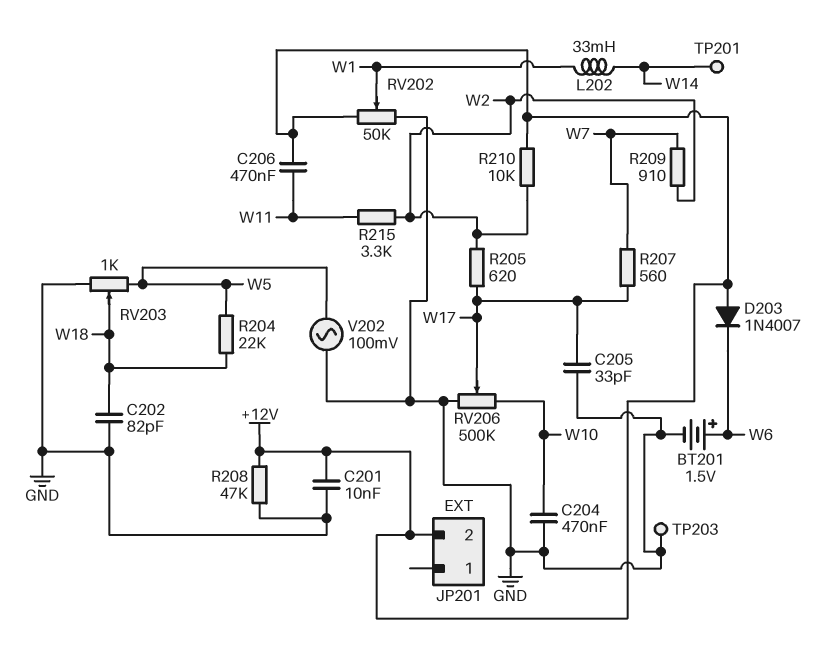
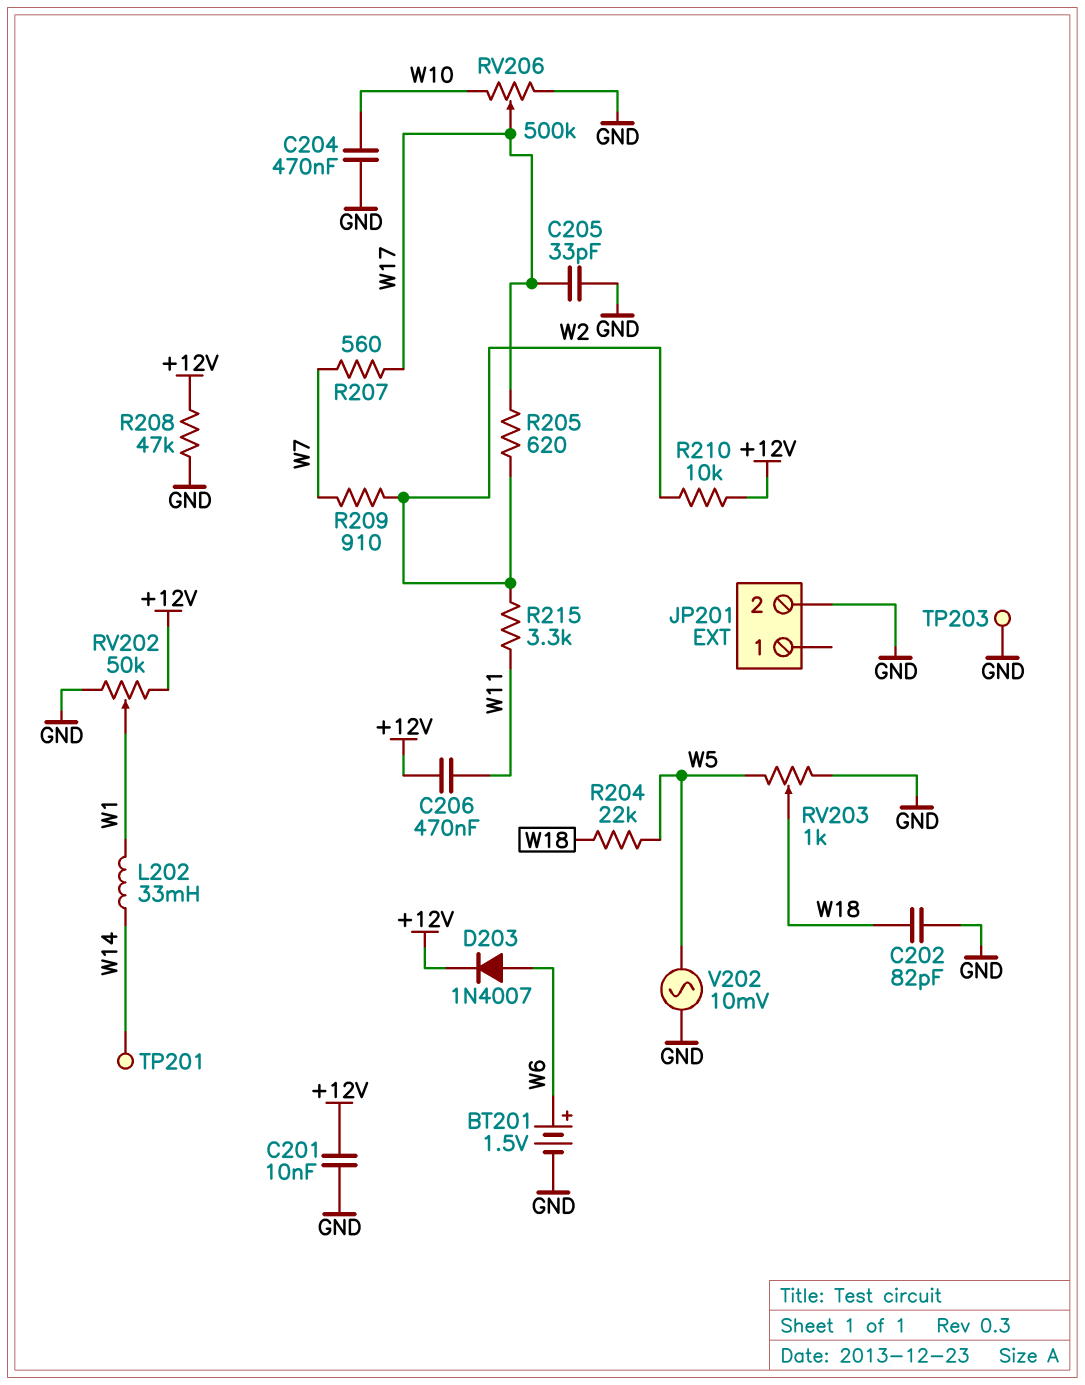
D203: diode 1N4007 (A +12V, K W6) -> diode 1N4007 (A W6, K +12V)
JP201 pin 2: +12V -> GND
V202: AC 100mV (GND, W5) -> AC 10mV (GND, W5)

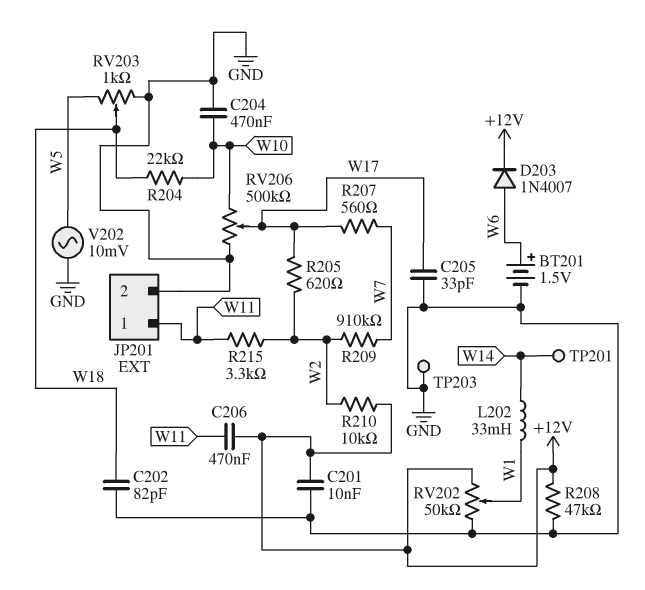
JP201 pin 1: none -> W11
R204: 22k (W5, W18) -> 22k (W10, W18)
R209: 910 (W2, W7) -> 910k (W2, W7)

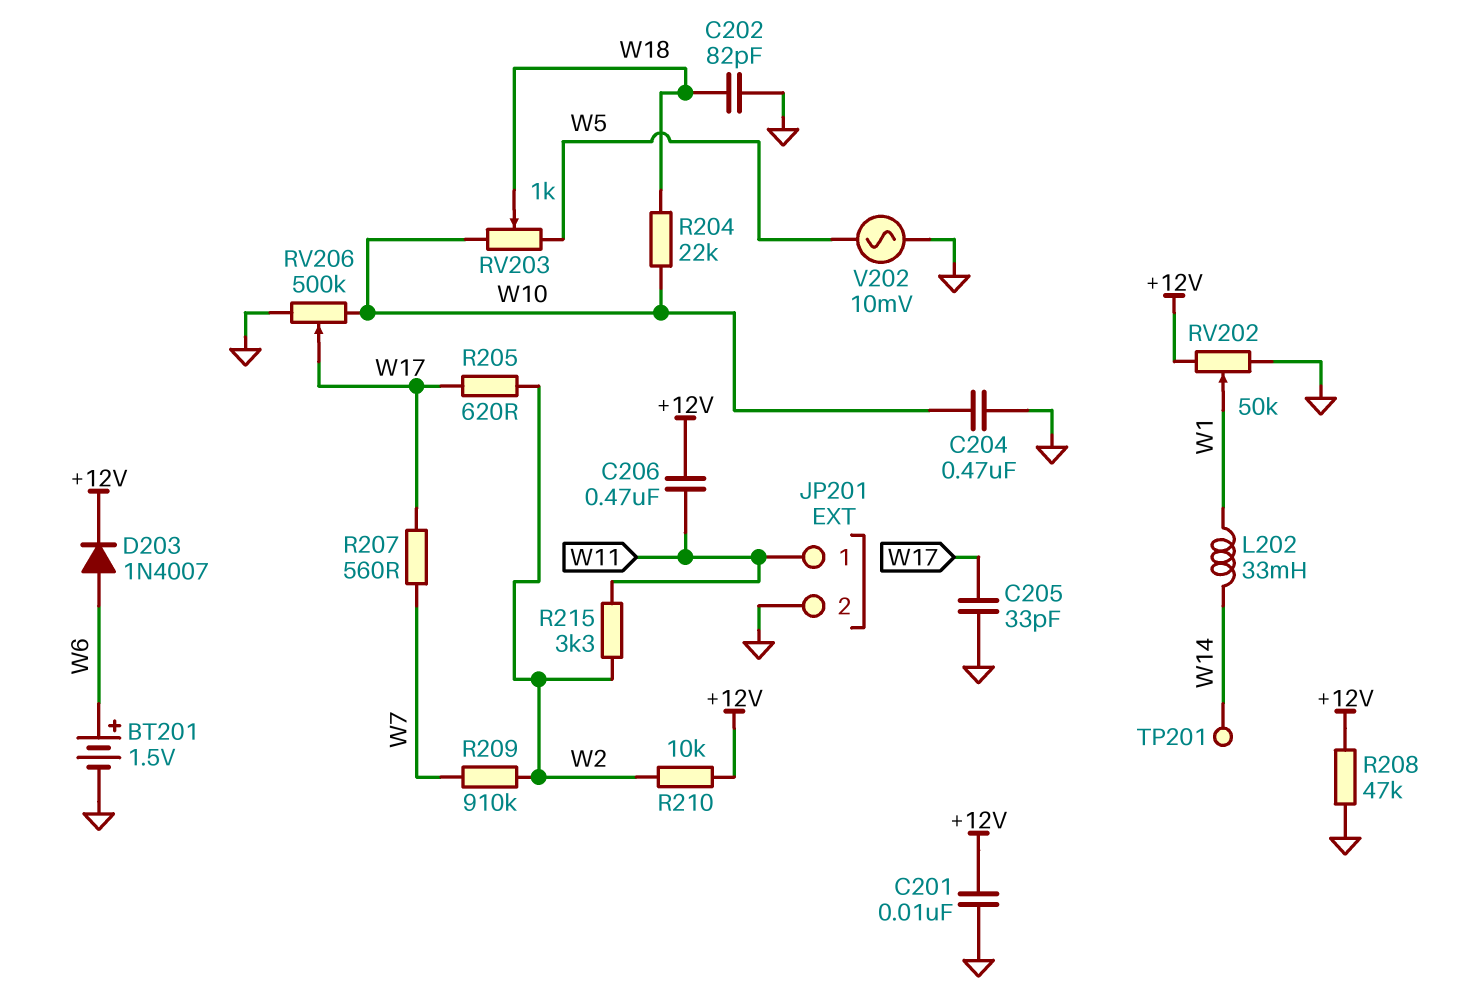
RV203: 1k (GND, W5, wiper W18) -> 1k (W5, W10, wiper W18)
TP203: test point (GND) -> none

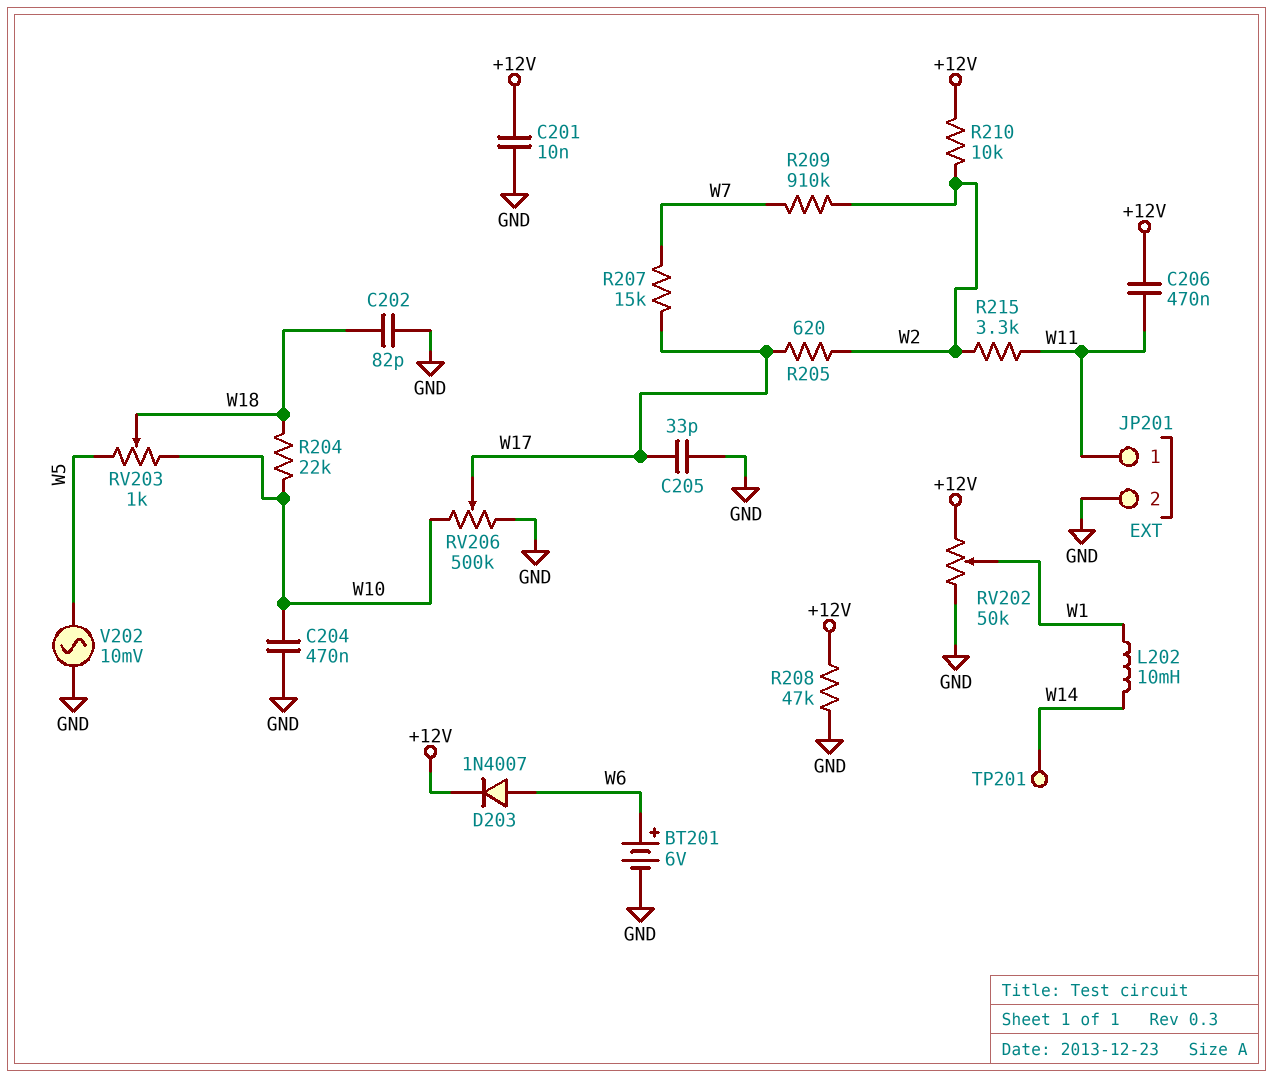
BT201: 1.5V (plus W6, minus GND) -> 6V (plus W6, minus GND)
L202: 33mH (W1, W14) -> 10mH (W1, W14)
R207: 560 (W7, W17) -> 15k (W7, W17)

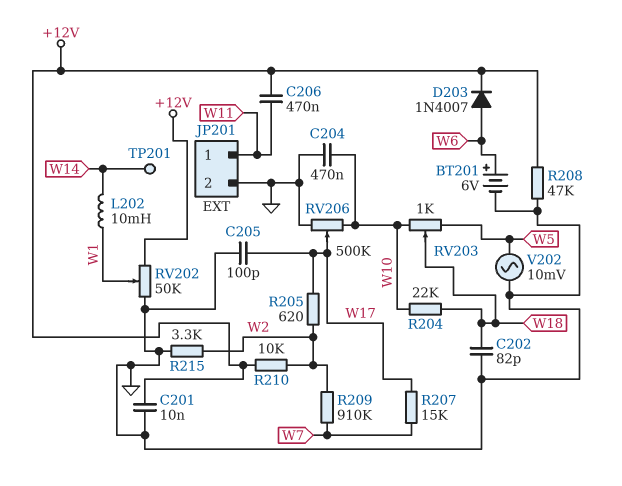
C205: 33pF (GND, W17) -> 100pF (GND, W17)
R215: 3.3k (W2, W11) -> 3.3k (GND, W2)

